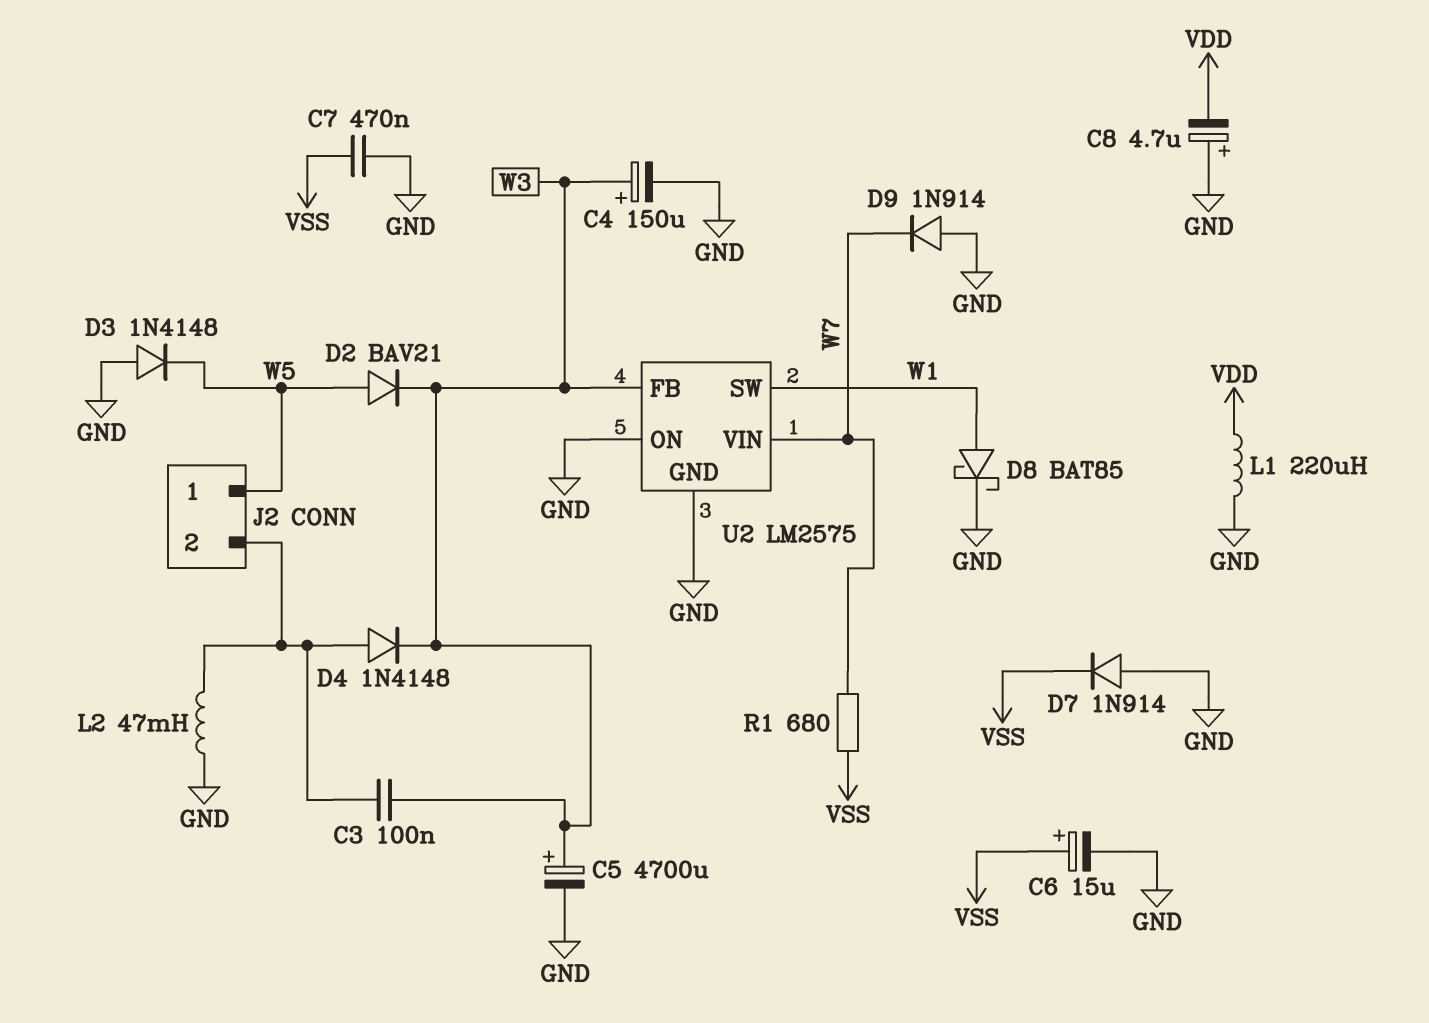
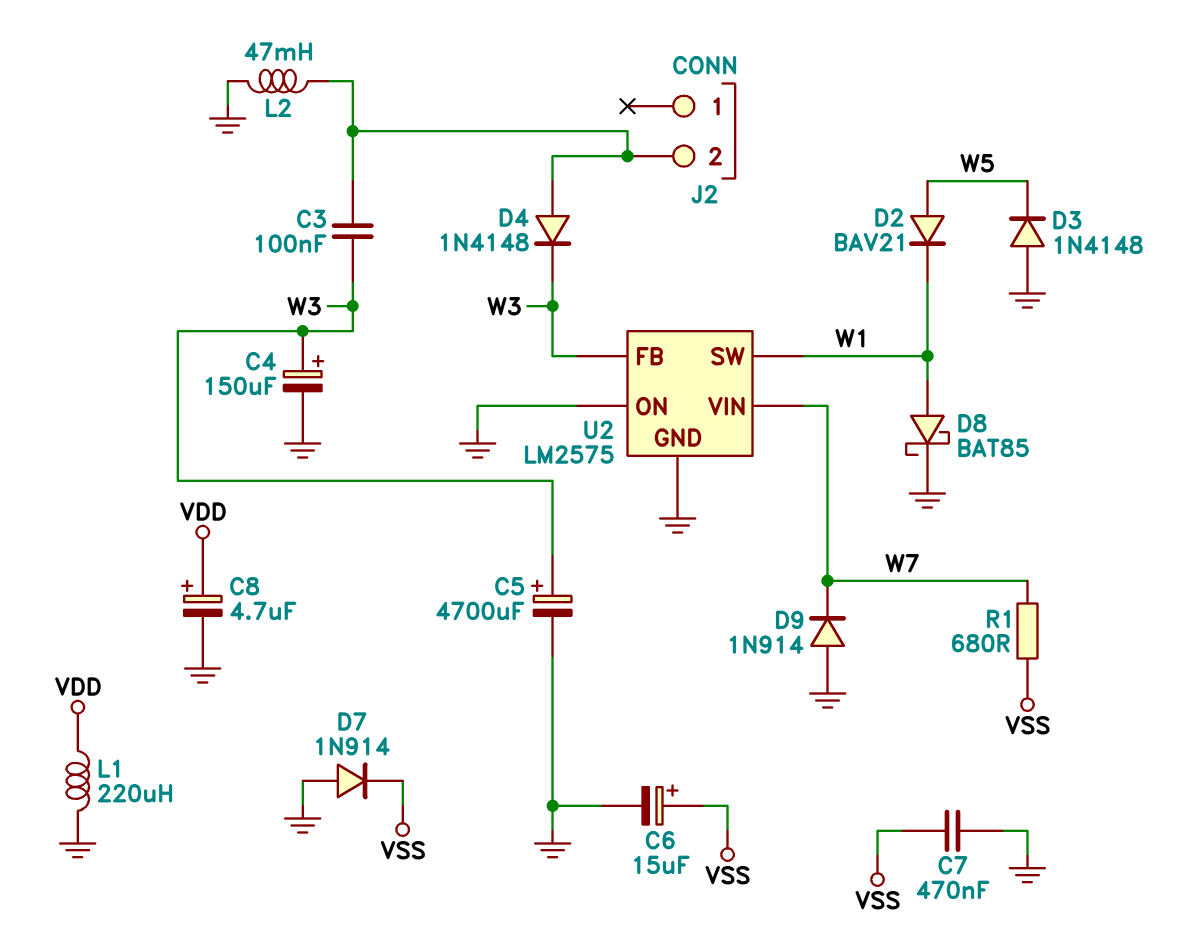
C8: 4.7uF (plus GND, minus VDD) -> 4.7uF (plus VDD, minus GND)
D2: diode BAV21 (A W5, K W3) -> diode BAV21 (A W5, K W1)
J2 pin 1: W5 -> none

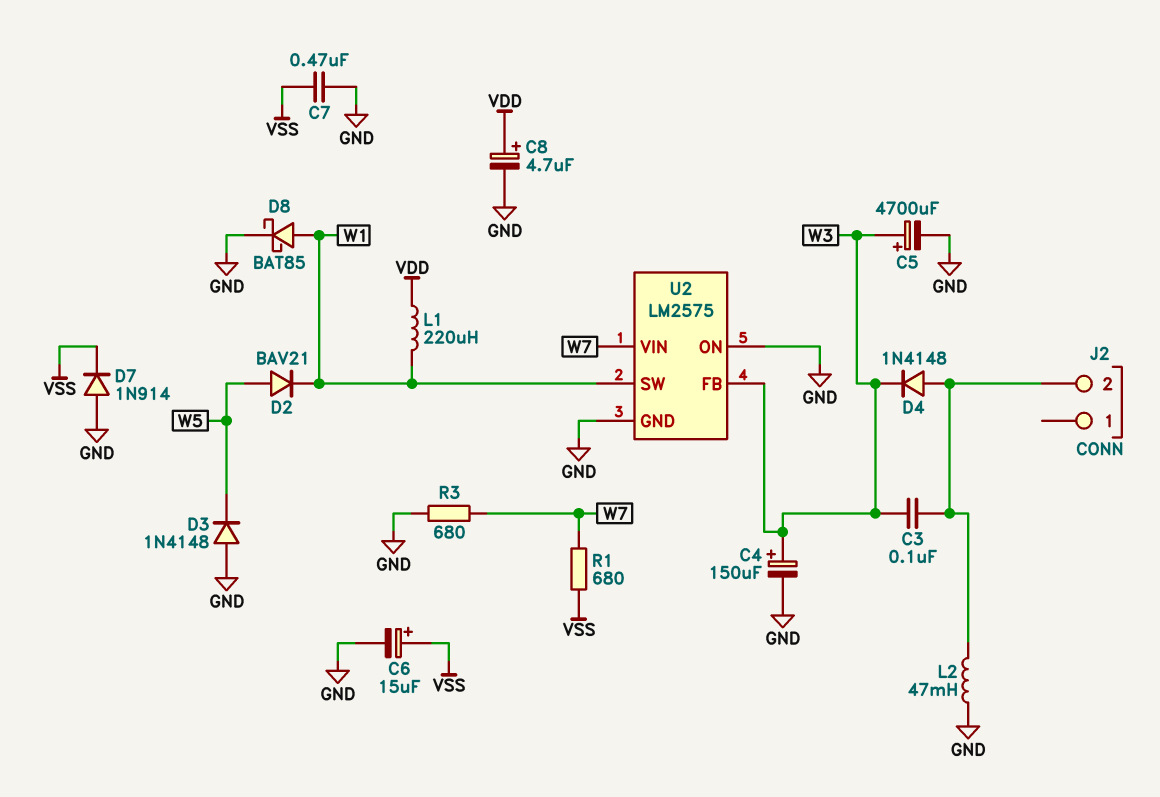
D9: diode 1N914 (A GND, K W7) -> none
L1: 220uH (GND, VDD) -> 220uH (VDD, W1)
R3: none -> 680 (GND, W7)

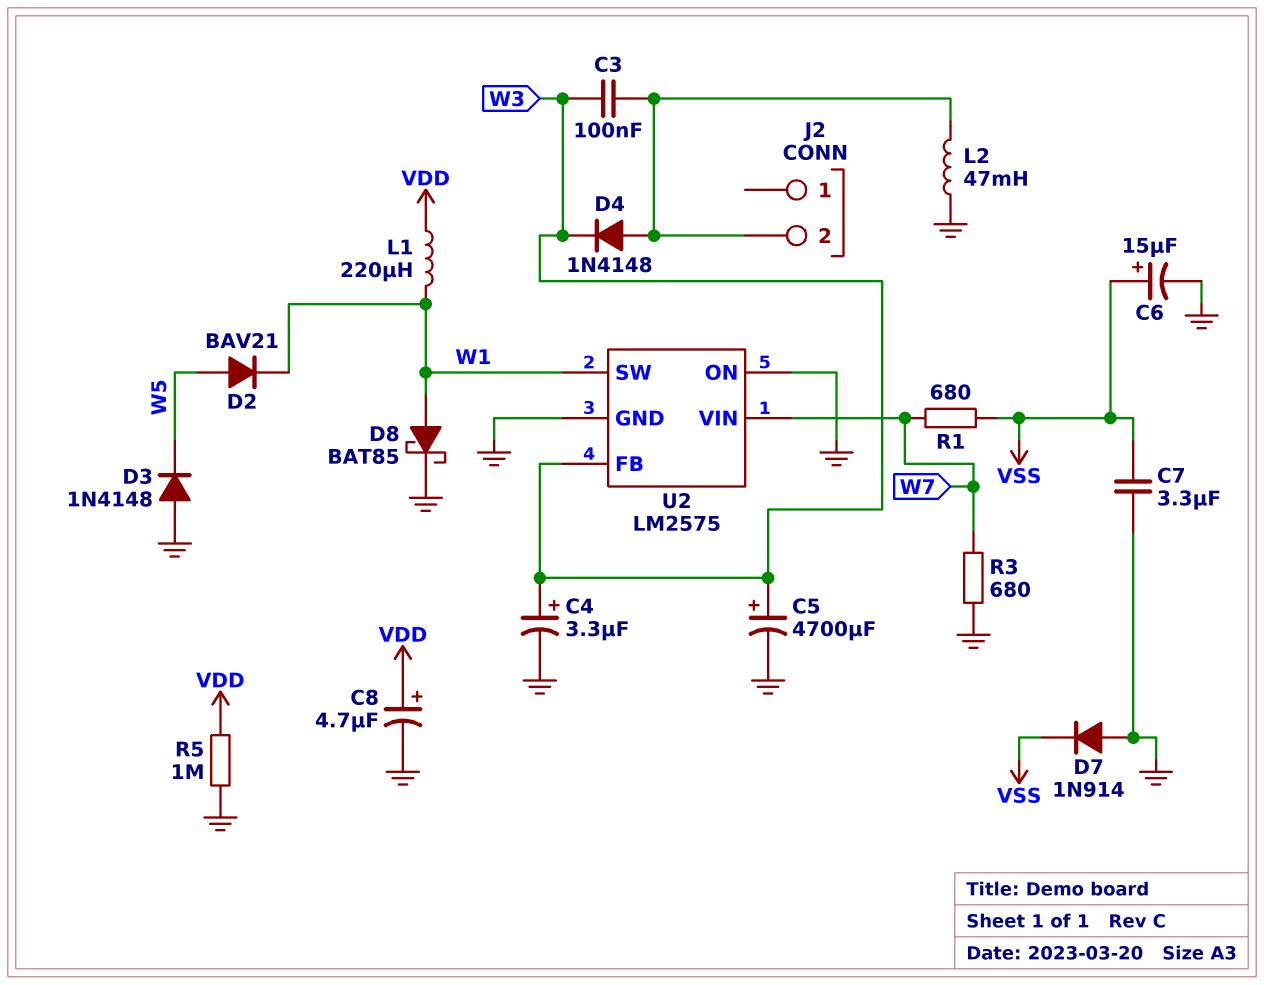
C4: 150uF (plus W3, minus GND) -> 3.3uF (plus W3, minus GND)
C7: 470nF (GND, VSS) -> 3.3uF (GND, VSS)
R5: none -> 1M (GND, VDD)

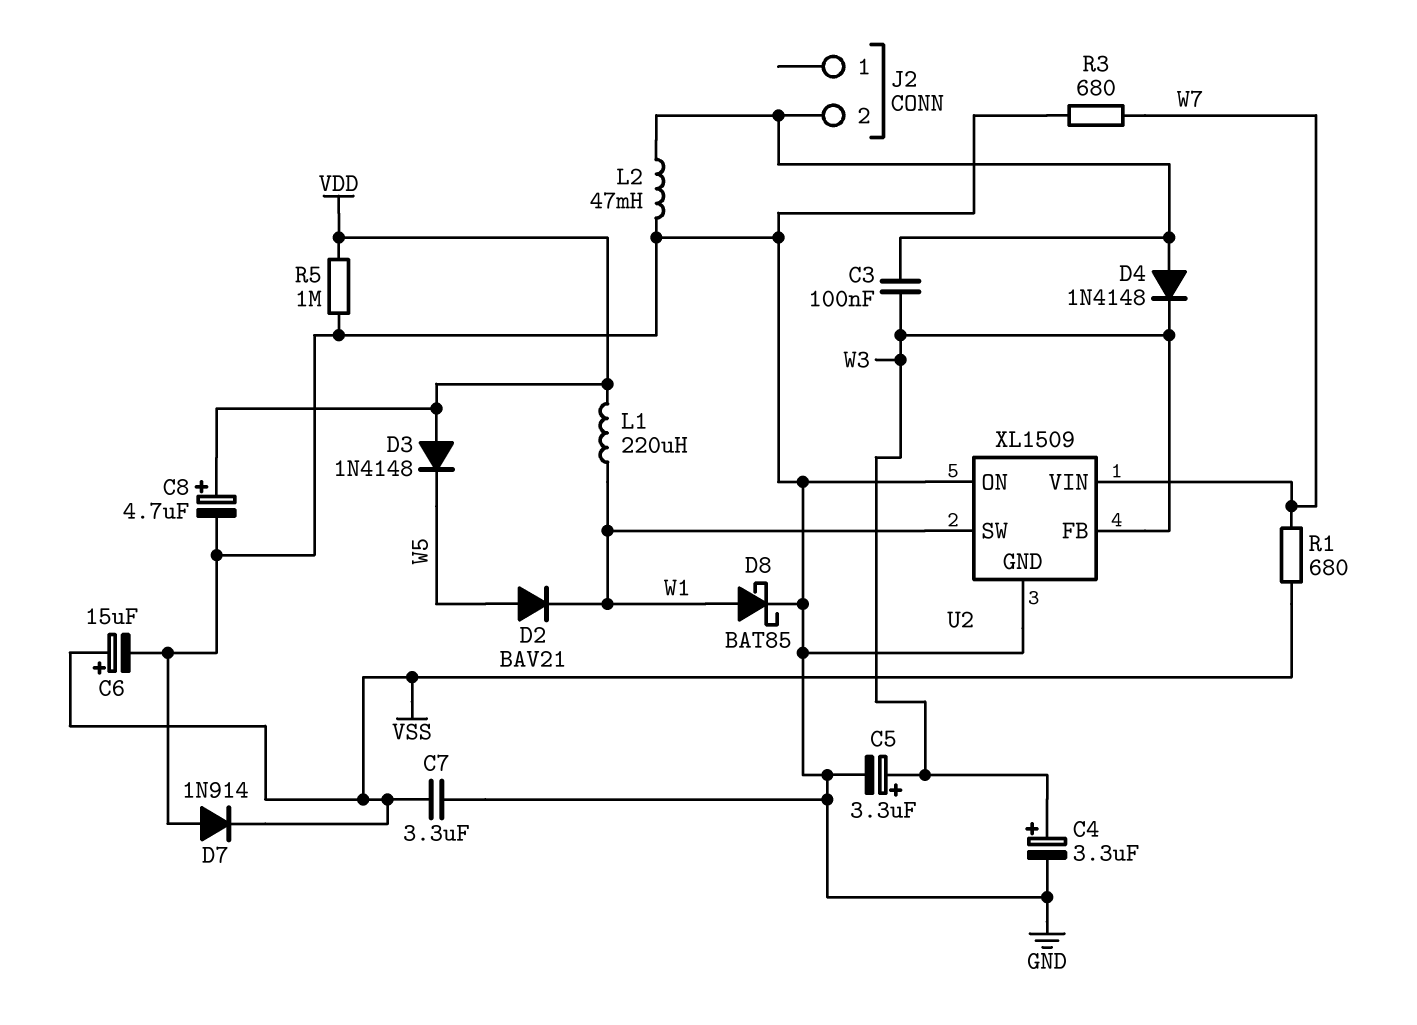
C5: 4700uF (plus W3, minus GND) -> 3.3uF (plus W3, minus GND)
D3: diode 1N4148 (A GND, K W5) -> diode 1N4148 (A VDD, K W5)
U2: LM2575 -> XL1509

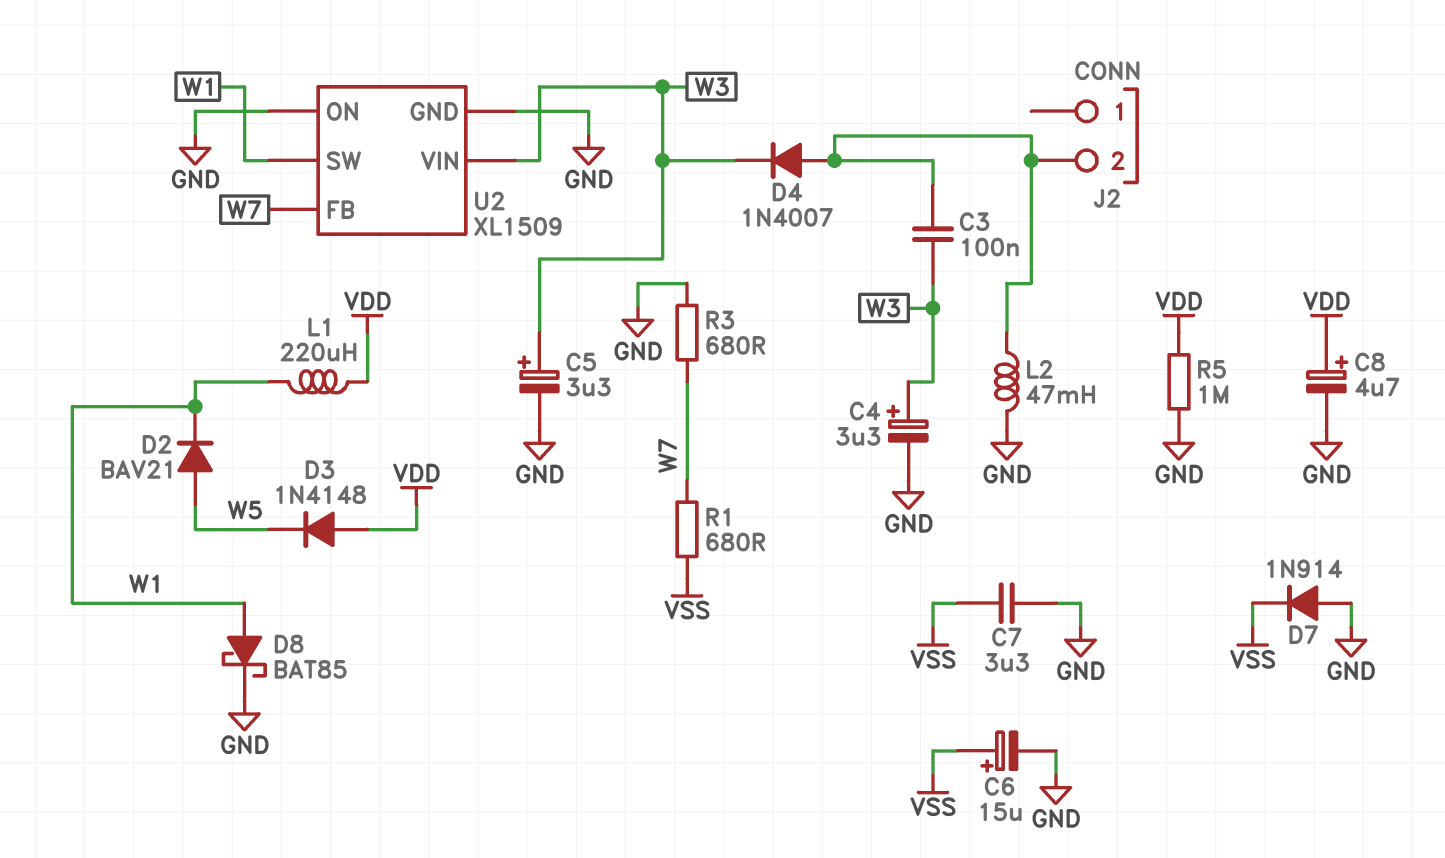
D4: diode 1N4148 (A J2/2, K W3) -> diode 1N4007 (A J2/2, K W3)
U2 pin FB: W3 -> W7
U2 pin VIN: W7 -> W3

